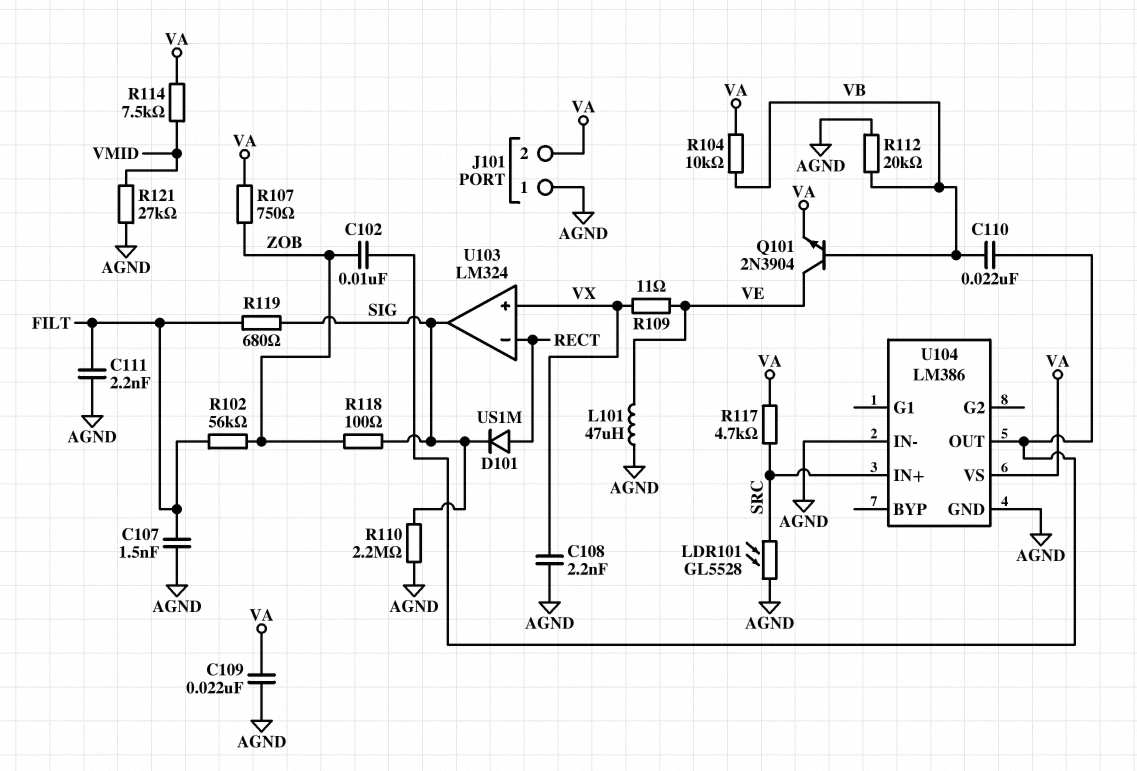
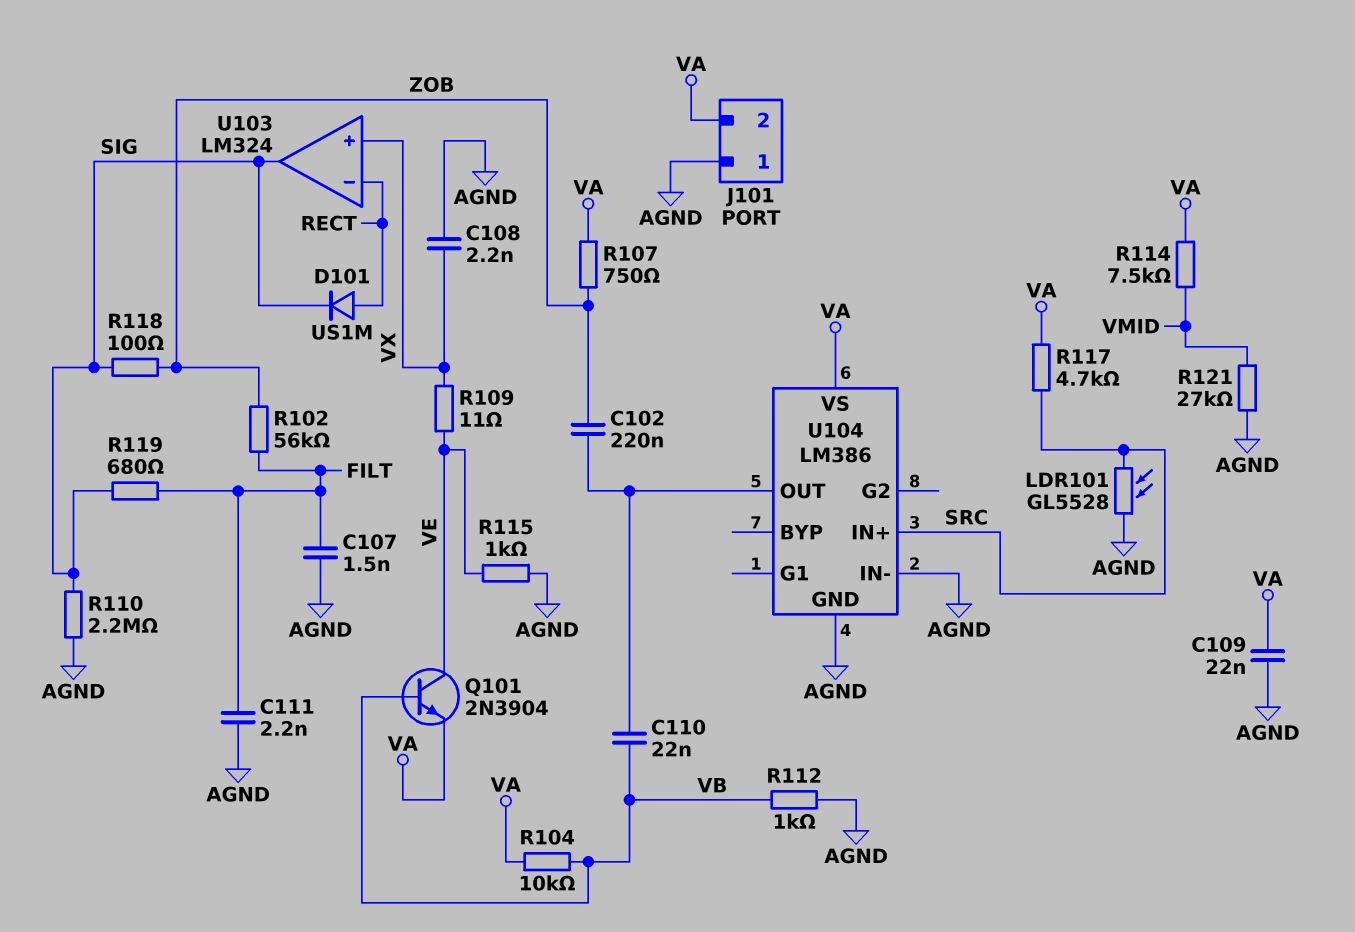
C102: 10nF (U104/OUT, ZOB) -> 220nF (U104/OUT, ZOB)
L101: 47uH (AGND, VE) -> none
R112: 20k (AGND, VB) -> 1k (AGND, VB)
R115: none -> 1k (AGND, VE)

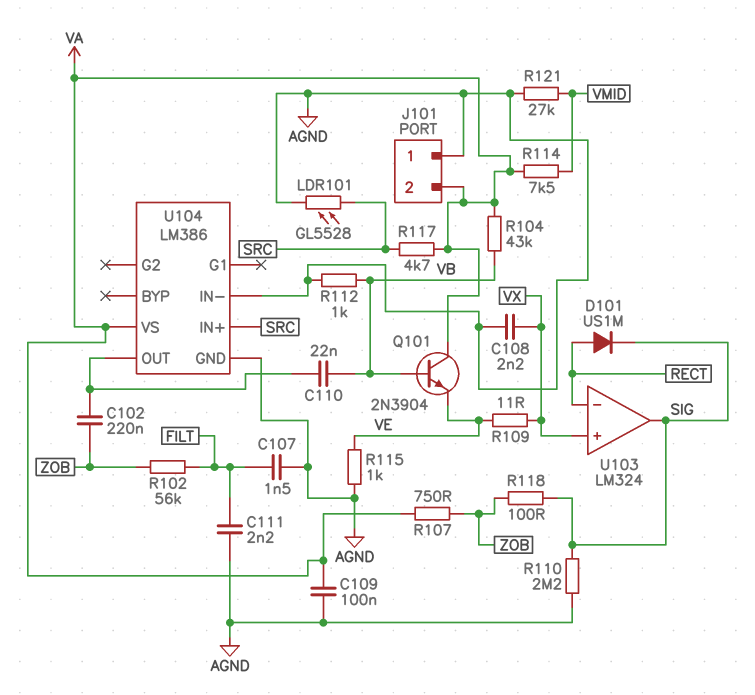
C109: 22nF (AGND, VA) -> 100nF (AGND, VA)
Q101: NPN 2N3904 (B VB, C VE, E VA) -> NPN 2N3904 (B VB, C VA, E VE)
R104: 10k (VA, VB) -> 43k (VA, VB)
R119: 680 (FILT, SIG) -> none

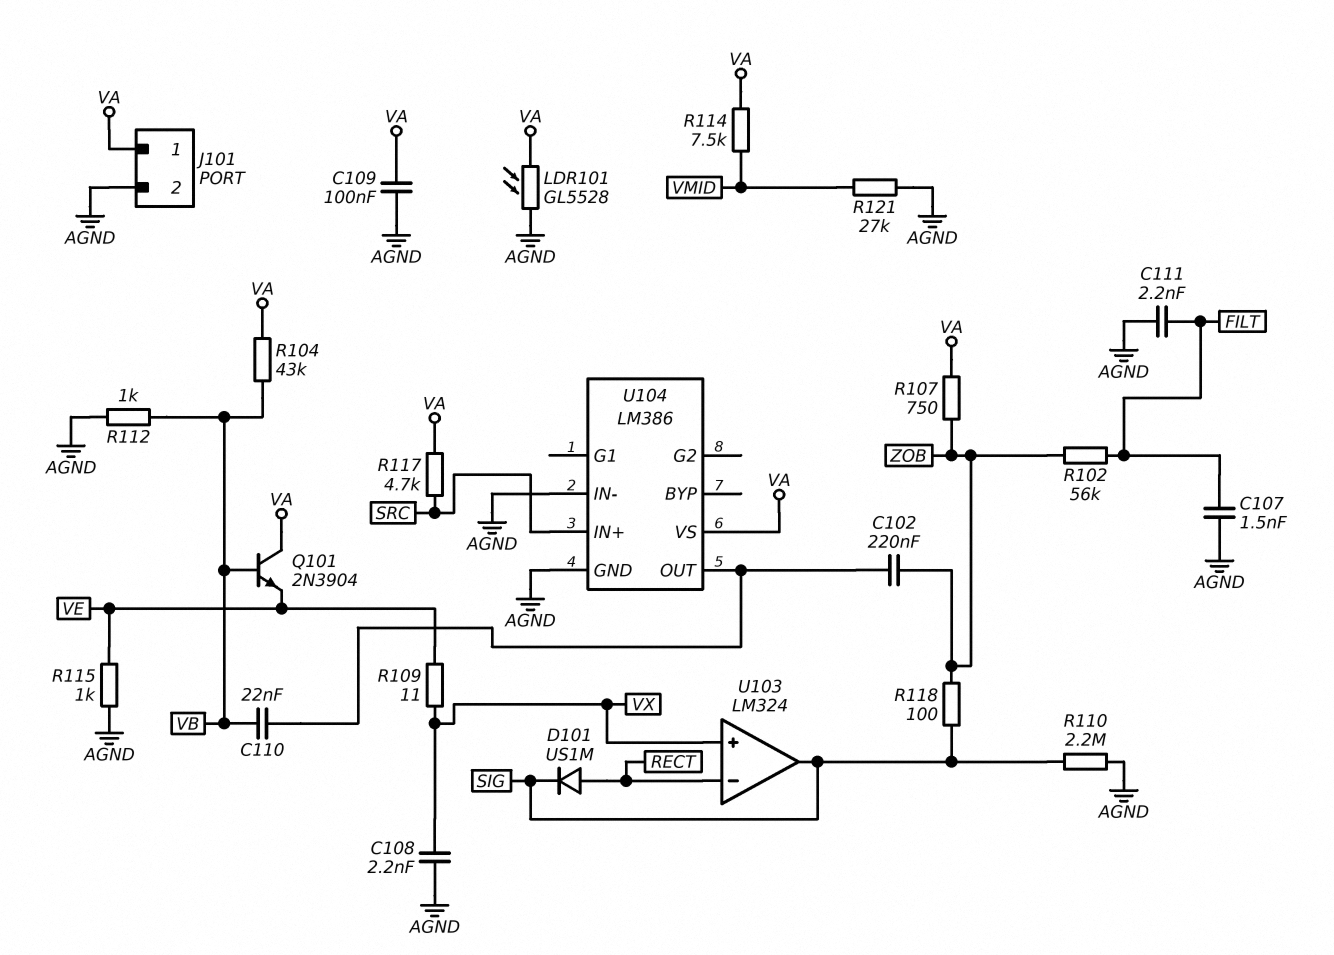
J101 pin 1: AGND -> VA
J101 pin 2: VA -> AGND
LDR101: GL5528 (AGND, SRC) -> GL5528 (AGND, VA)

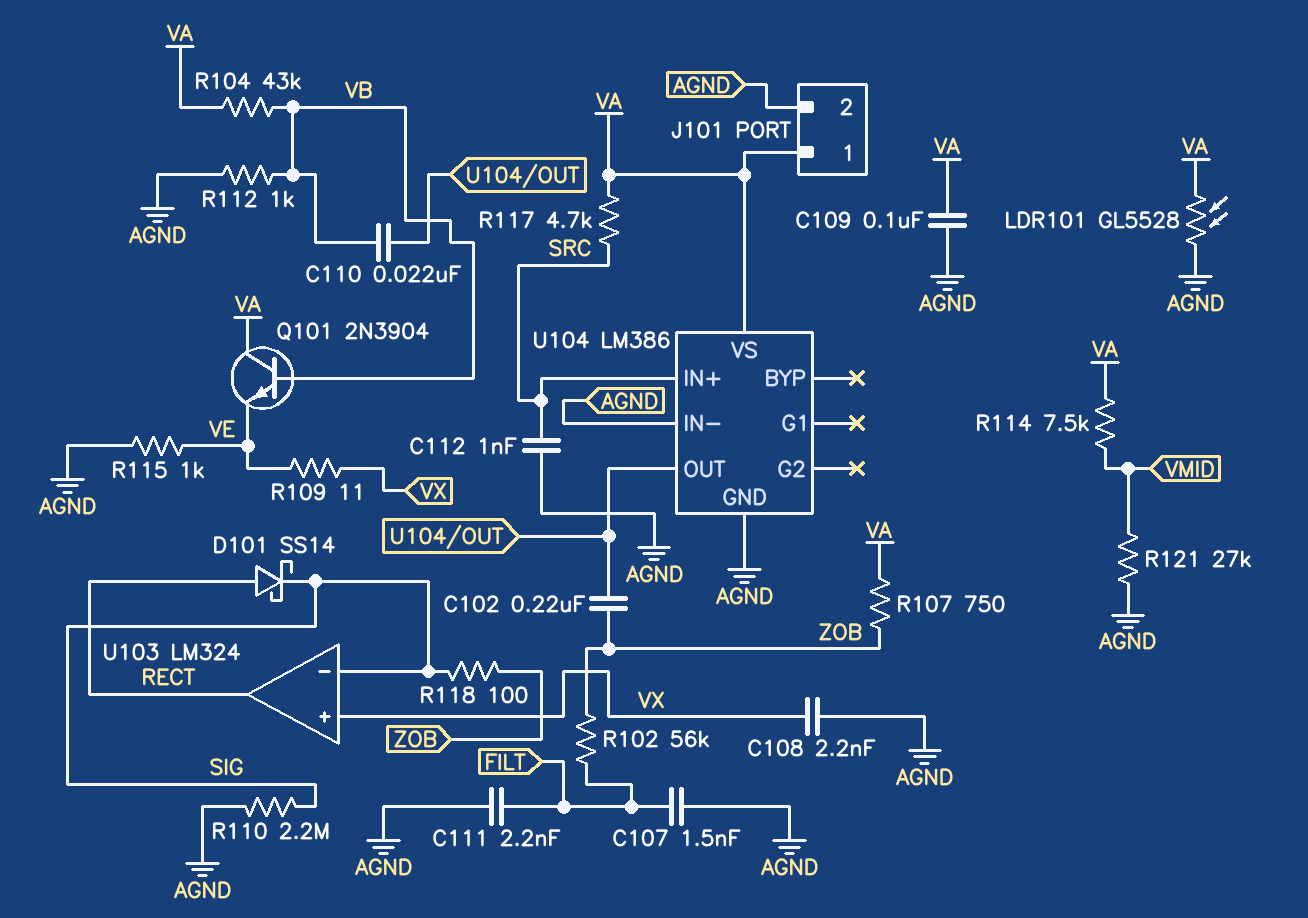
C112: none -> 1nF (AGND, SRC)
D101: diode US1M (A RECT, K SIG) -> schottky SS14 (A RECT, K SIG)
U103 pin in-: RECT -> SIG
U103 pin out: SIG -> RECT

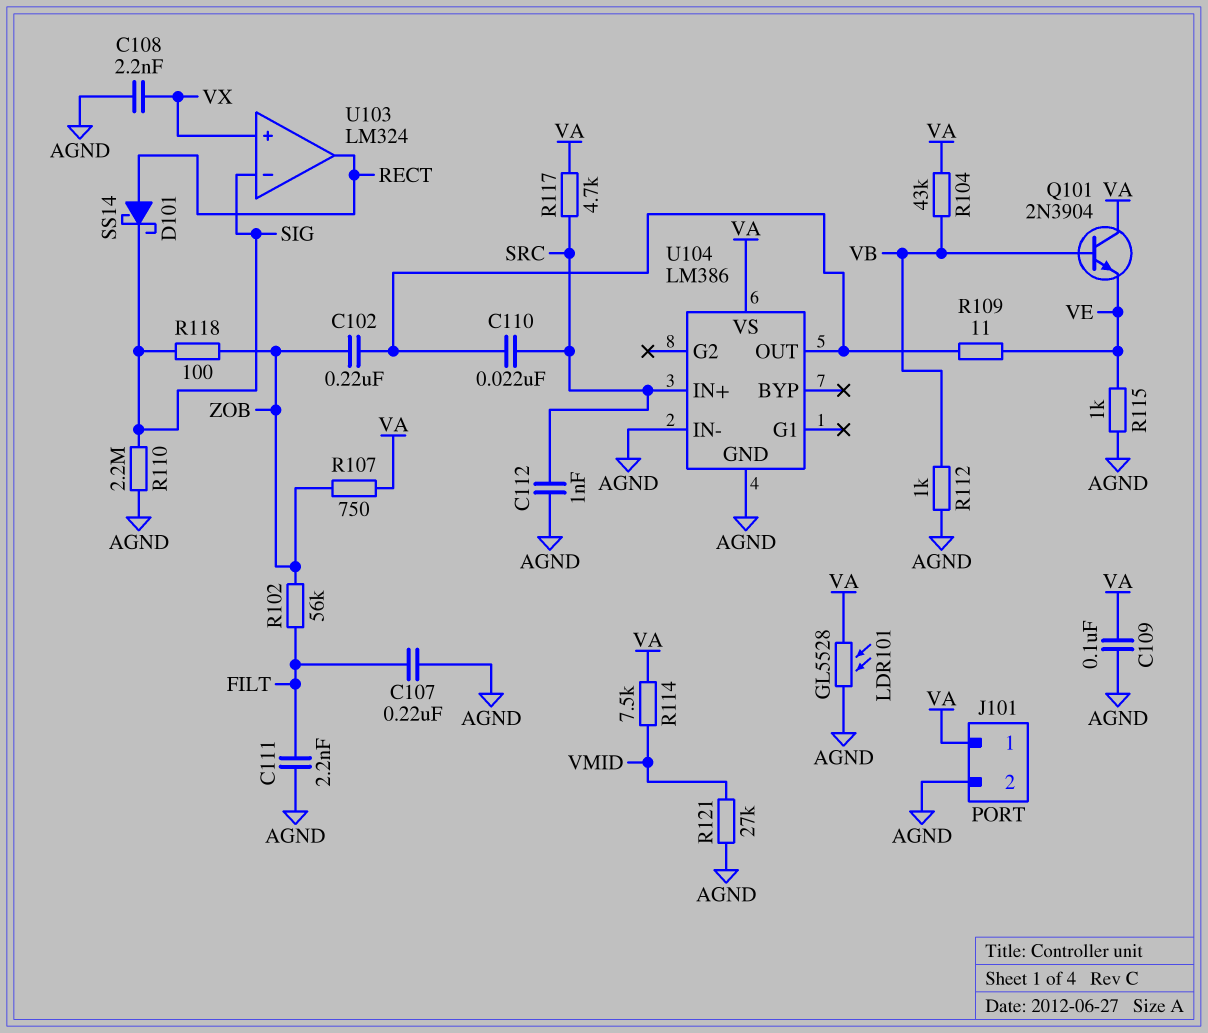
C107: 1.5nF (AGND, FILT) -> 220nF (AGND, FILT)
C110: 22nF (U104/OUT, VB) -> 22nF (SRC, U104/OUT)
R109: 11 (VE, VX) -> 11 (U104/OUT, VE)

